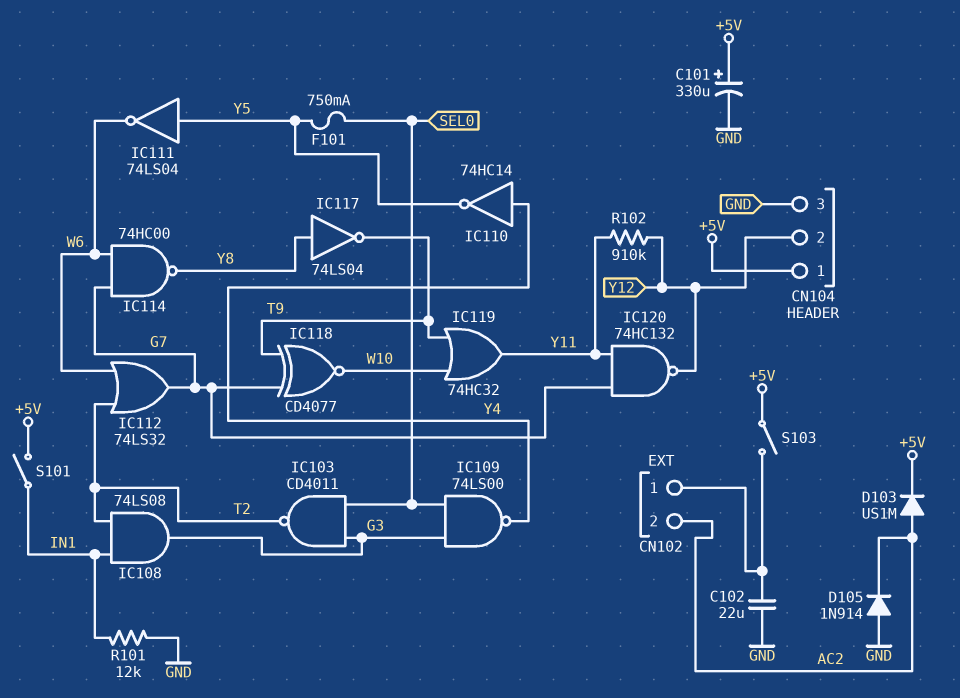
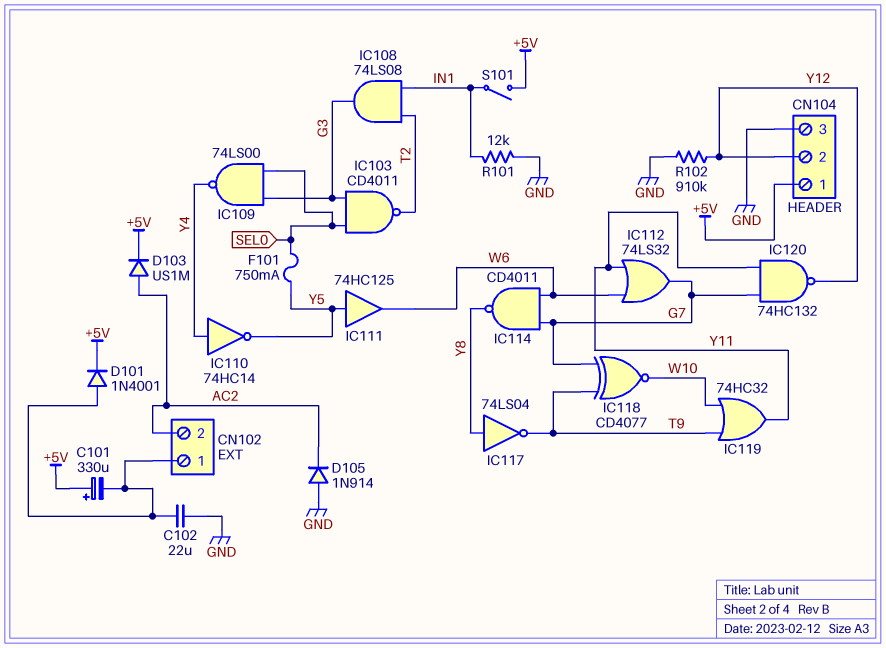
C101: 330uF (plus +5V, minus GND) -> 330uF (plus +5V, minus CN102/1)
D101: none -> diode 1N4001 (A CN102/1, K +5V)
IC111: NOT 74LS04 (in Y5, out W6) -> buffer 74HC125 (in Y5, out W6)
IC112: OR 74LS32 (in T2, in W6, out G7) -> OR 74LS32 (in W6, in Y11, out G7)
IC114: NAND 74HC00 (in G7, in W6, out Y8) -> NAND CD4011 (in G7, in W6, out Y8)
R102: 910k (Y11, Y12) -> 910k (GND, Y12)
S103: switch (+5V, CN102/1) -> none

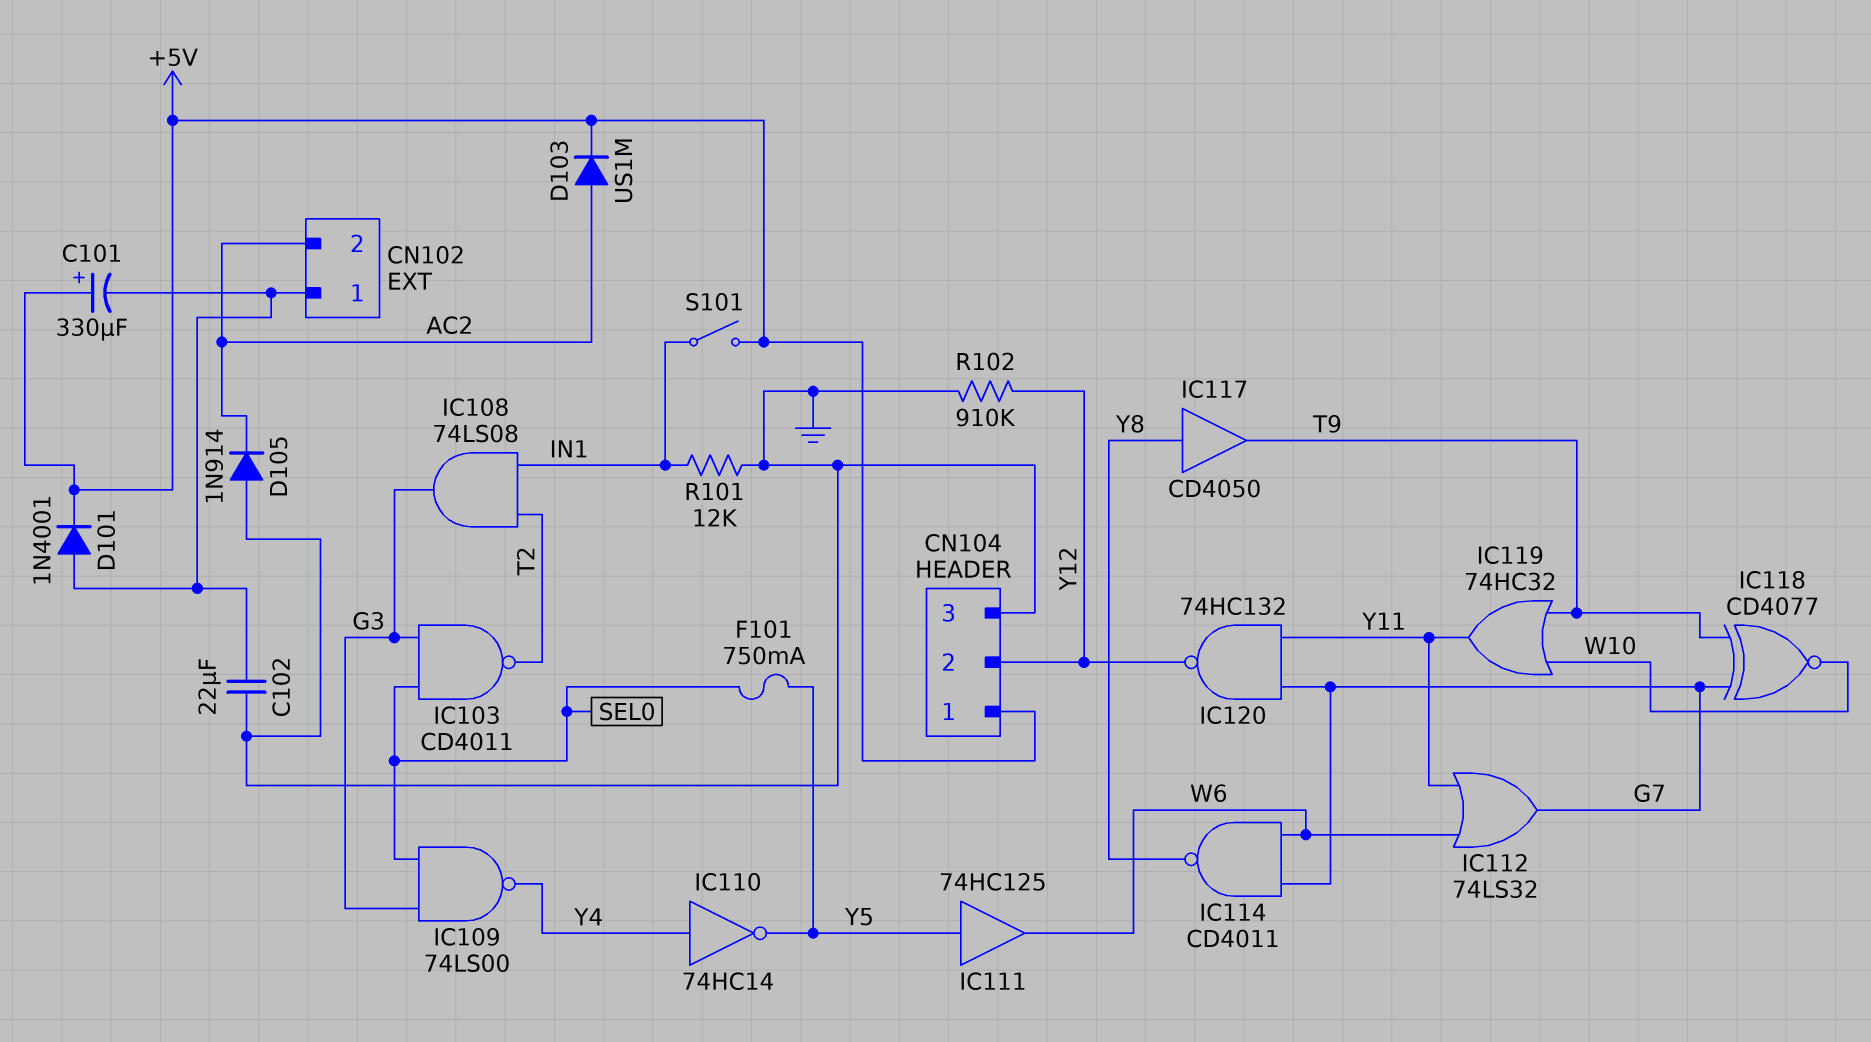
IC117: NOT 74LS04 (in Y8, out T9) -> buffer CD4050 (in Y8, out T9)

